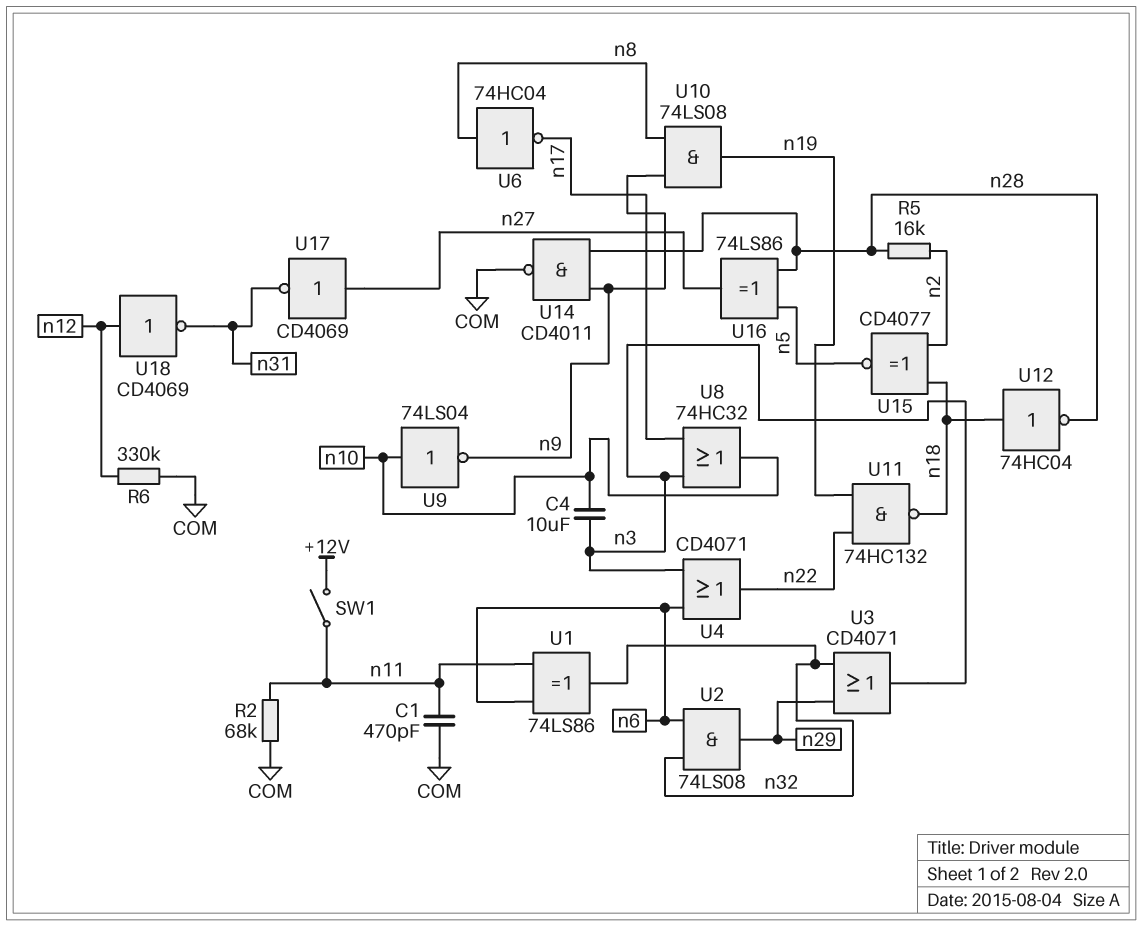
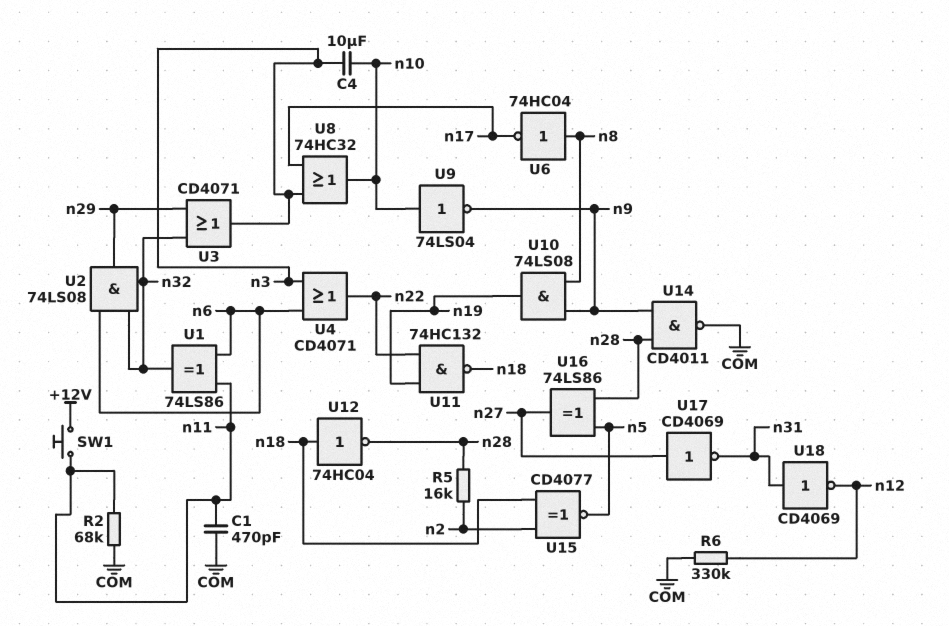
SW1: switch (+12V, n11) -> button (+12V, n11)
U18: NOT CD4069 (in n12, out n31) -> NOT CD4069 (in n31, out n12)

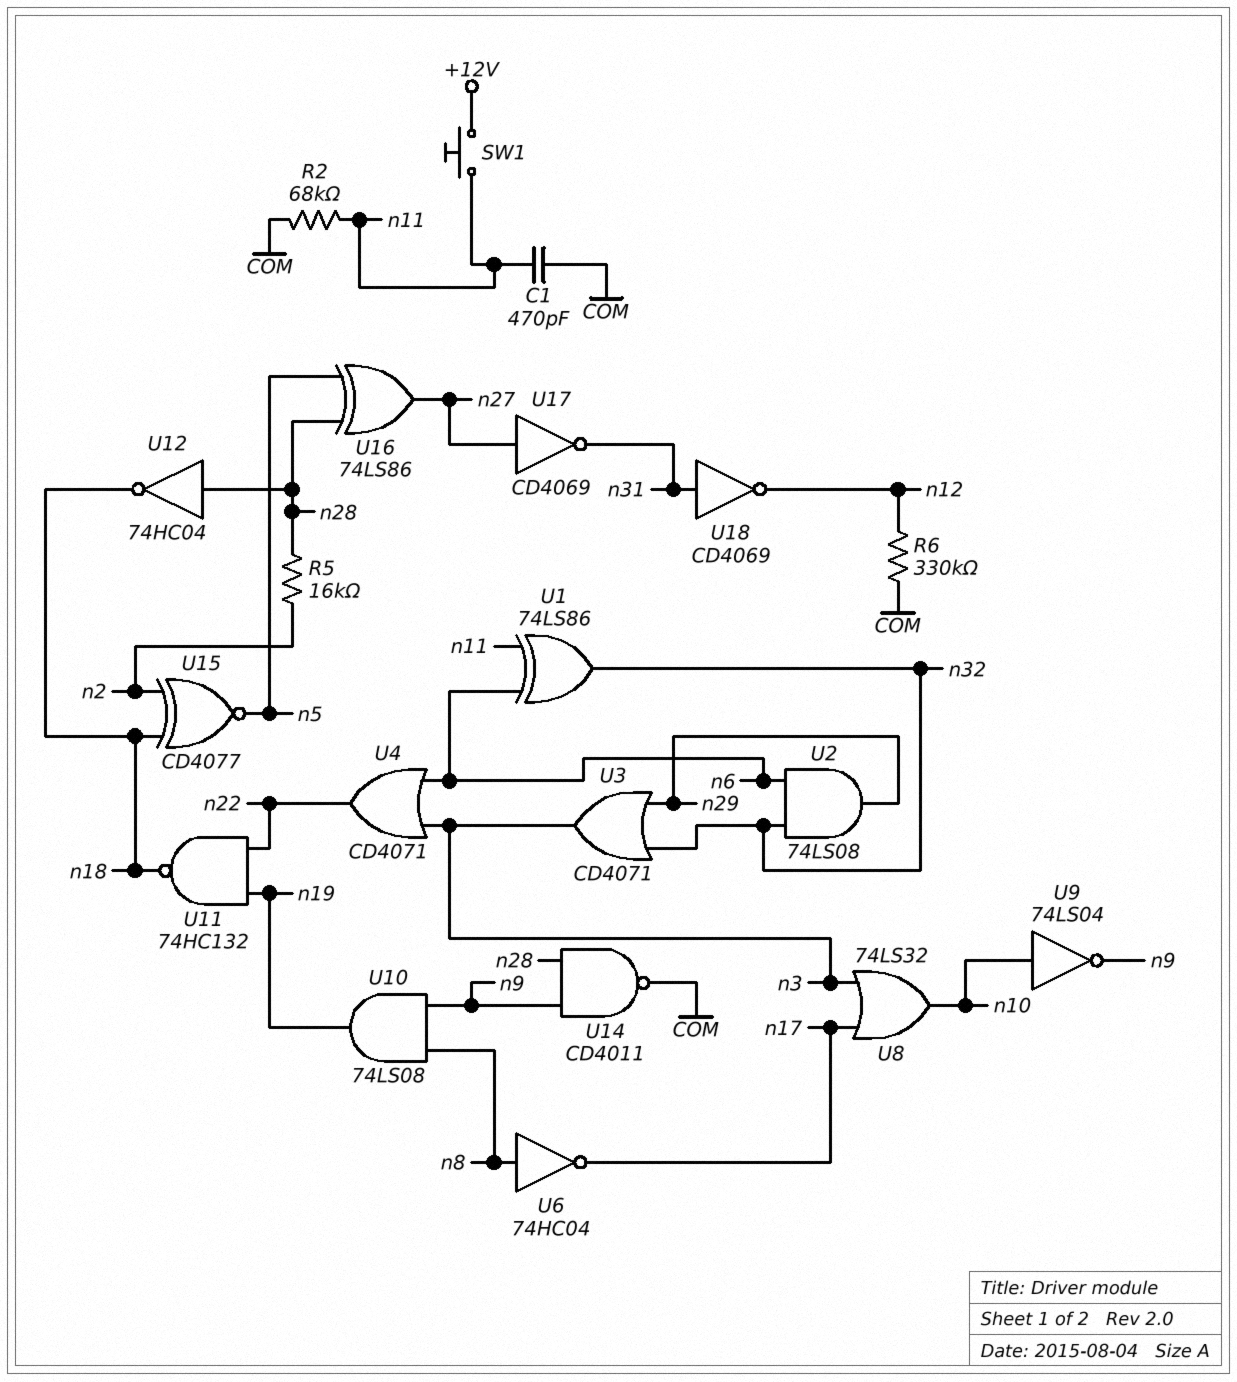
C4: 10uF (n3, n10) -> none
U8: OR 74HC32 (in n3, in n17, out n10) -> OR 74LS32 (in n3, in n17, out n10)
U12: NOT 74HC04 (in n18, out n28) -> NOT 74HC04 (in n28, out n18)

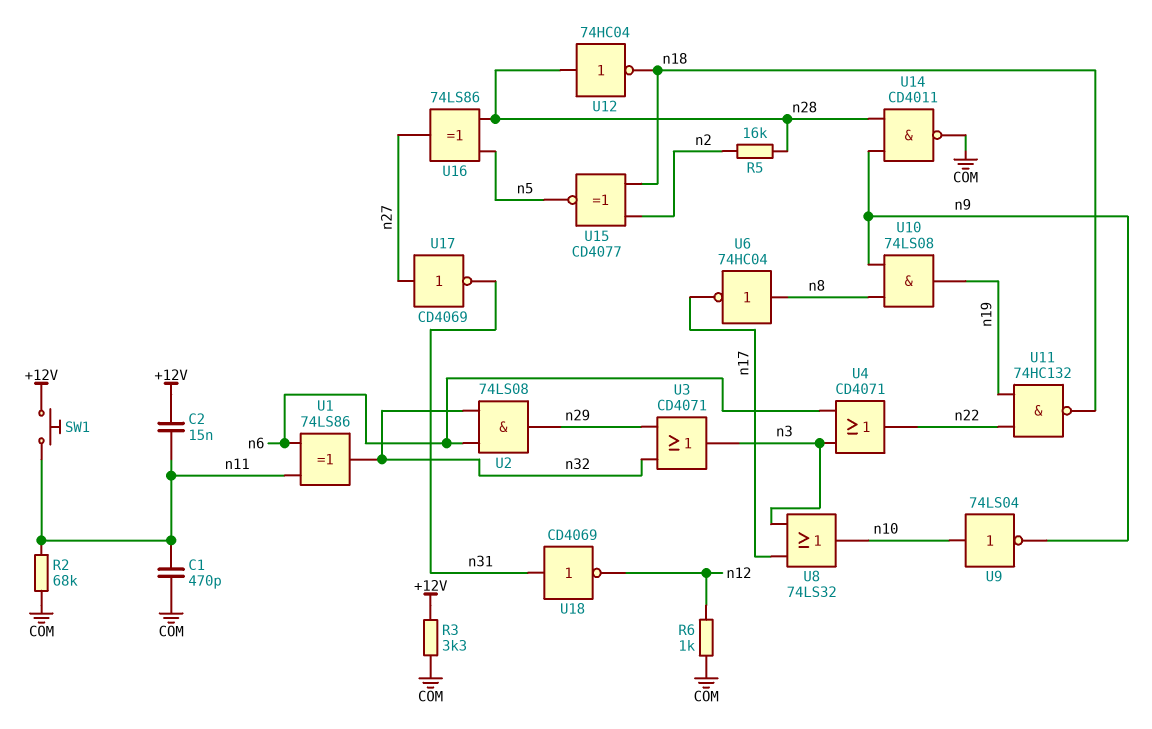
C2: none -> 15nF (+12V, n11)
R3: none -> 3.3k (+12V, COM)
R6: 330k (COM, n12) -> 1k (COM, n12)

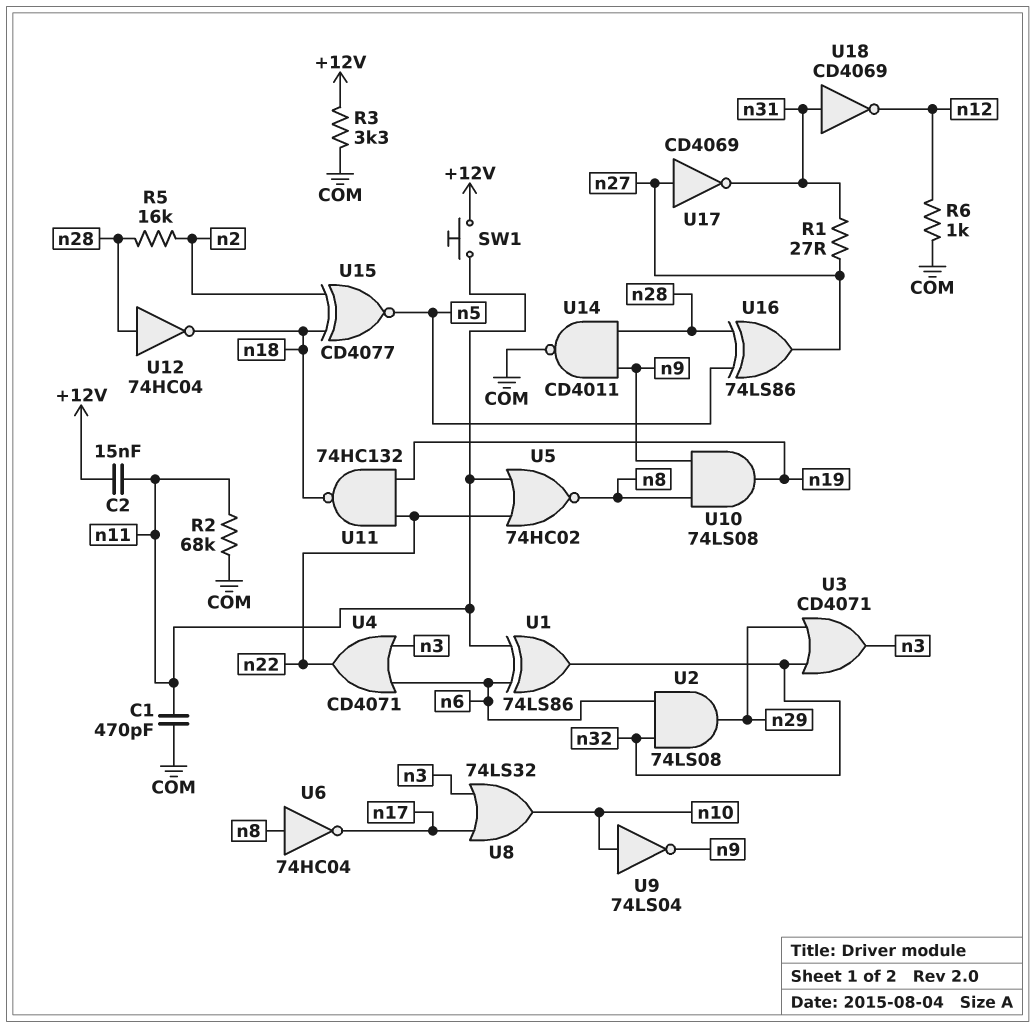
R1: none -> 27 (n27, n31)
U5: none -> NOR 74HC02 (in n11, in n22, out n8)

